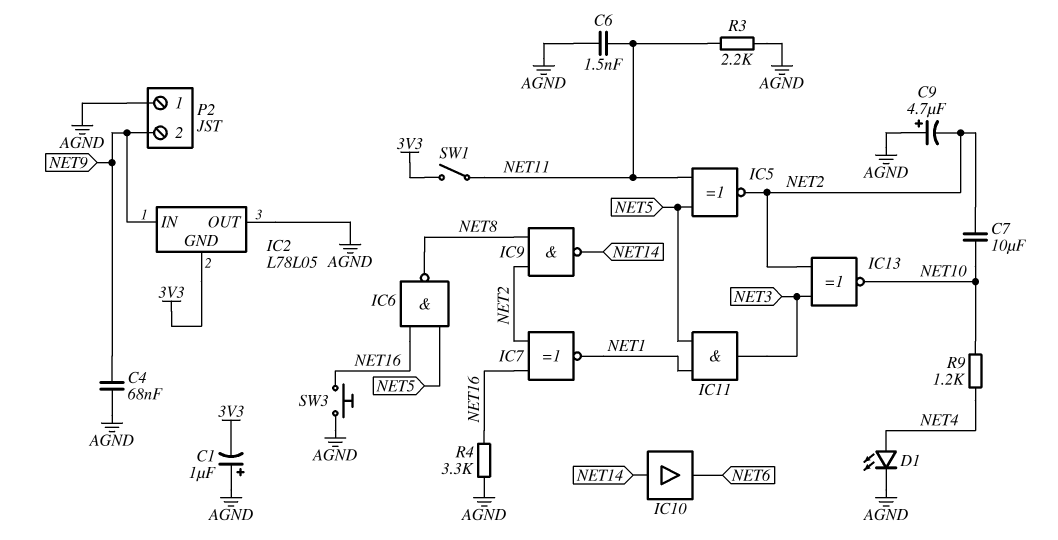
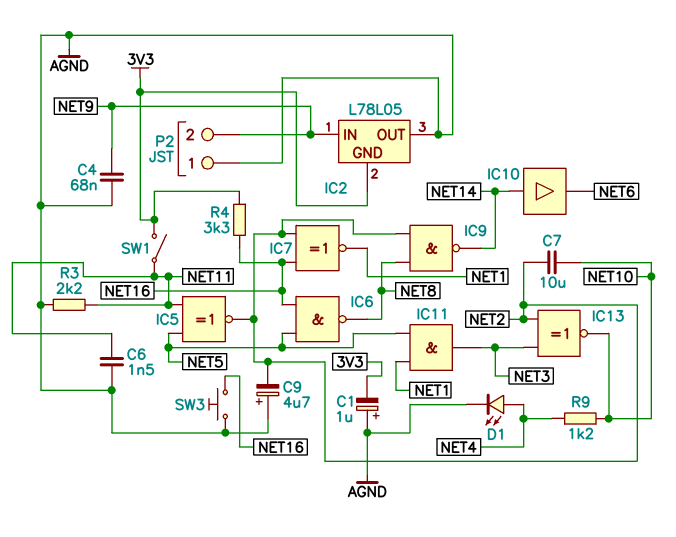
R4: 3.3k (AGND, NET16) -> 3.3k (3V3, NET16)

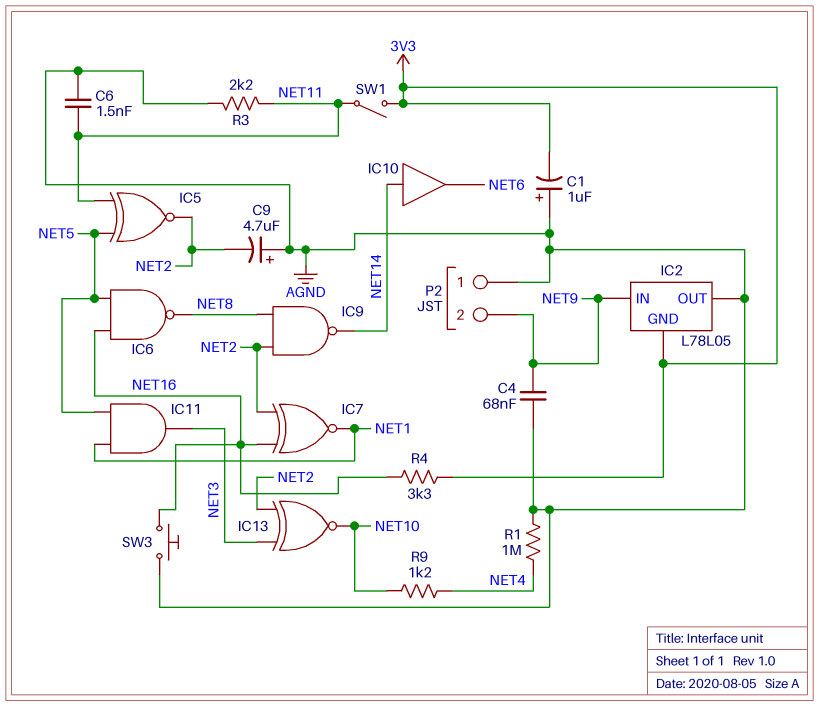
C7: 10uF (NET2, NET10) -> none
D1: LED (A NET4, K AGND) -> none
R1: none -> 1M (AGND, NET4)

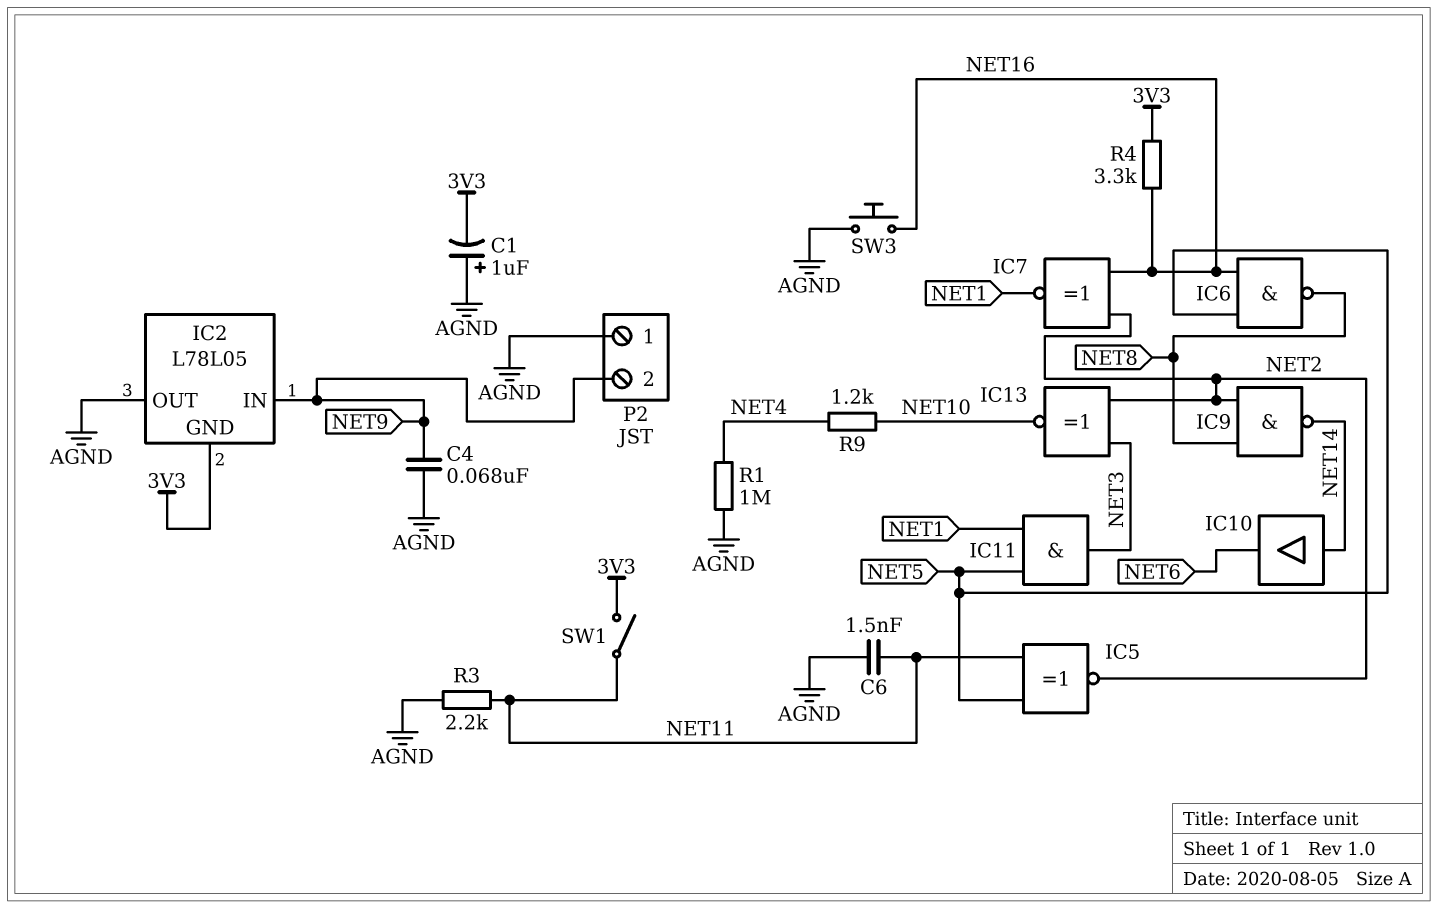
C9: 4.7uF (plus AGND, minus NET2) -> none

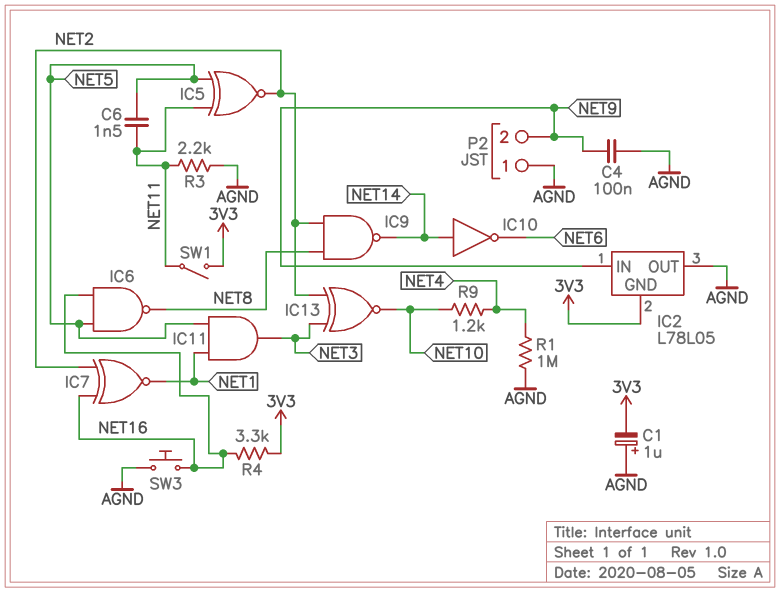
C4: 68nF (AGND, NET9) -> 100nF (AGND, NET9)
C6: 1.5nF (AGND, NET11) -> 1.5nF (NET5, NET11)
IC10: buffer (in NET14, out NET6) -> NOT (in NET14, out NET6)

